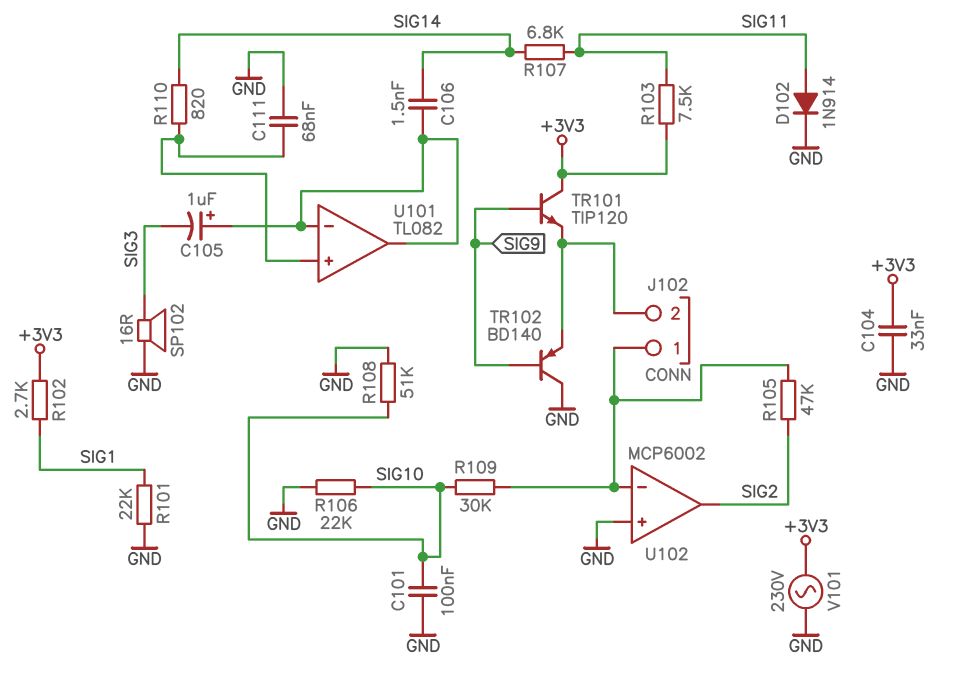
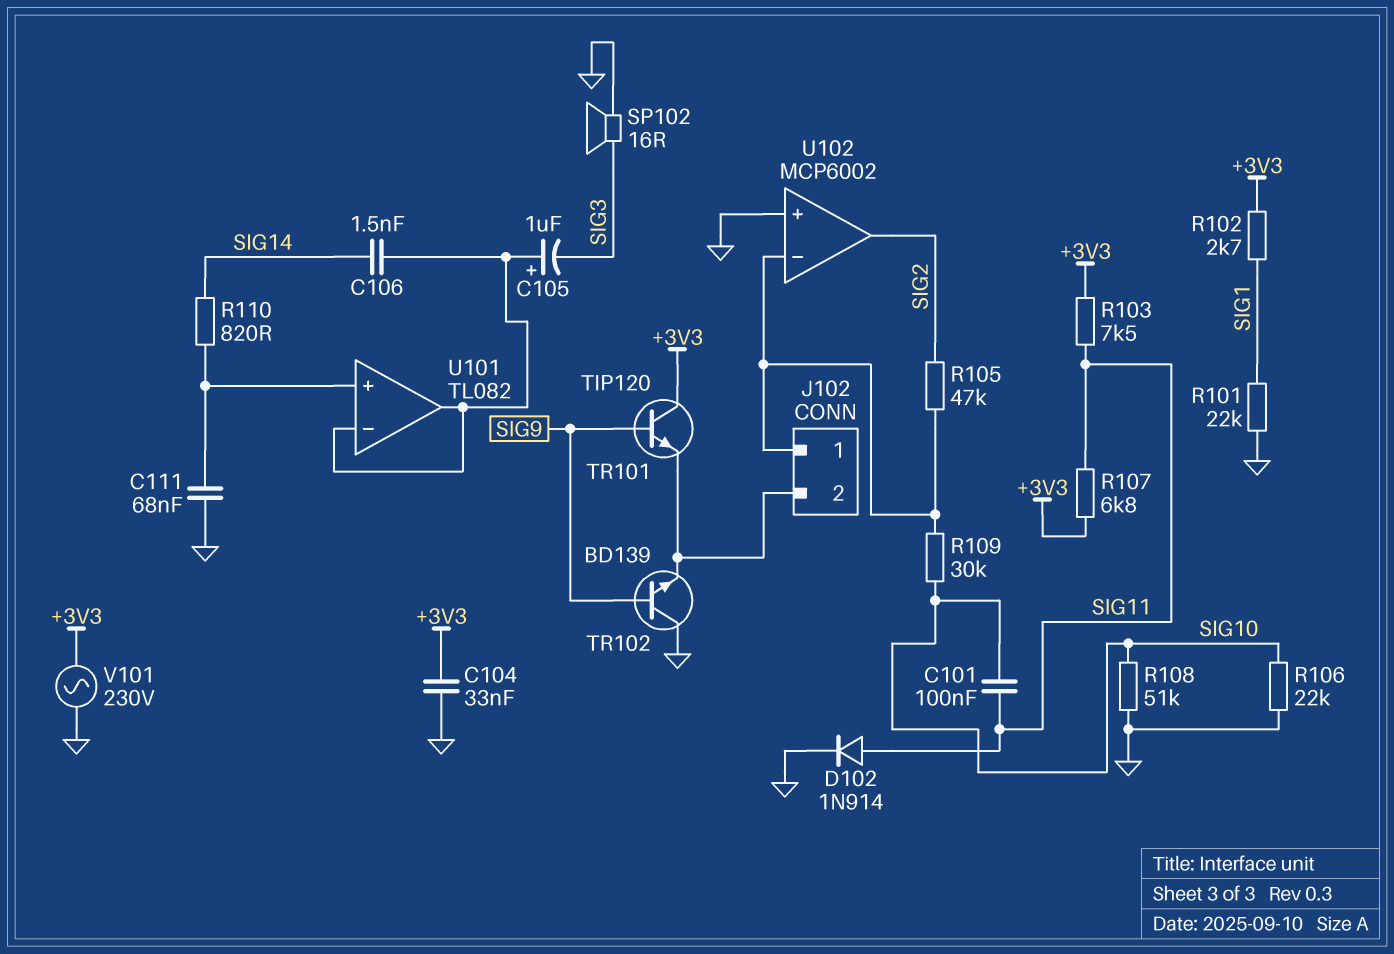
C101: 100nF (GND, SIG10) -> 100nF (SIG10, SIG11)
R107: 6.8k (SIG11, SIG14) -> 6.8k (+3V3, SIG11)
TR102: PNP BD140 (B SIG9, C GND, E J102/2) -> NPN BD139 (B SIG9, C GND, E J102/2)

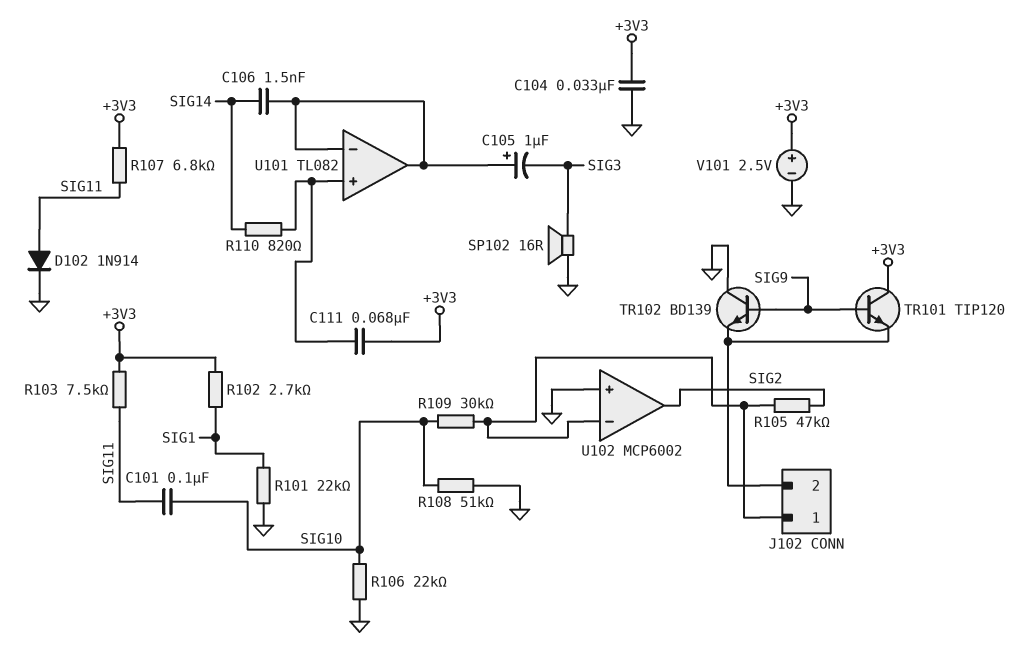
C111: 68nF (GND, U101/in+) -> 68nF (+3V3, U101/in+)
V101: AC 230V (+3V3, GND) -> 2.5V (plus +3V3, minus GND)

